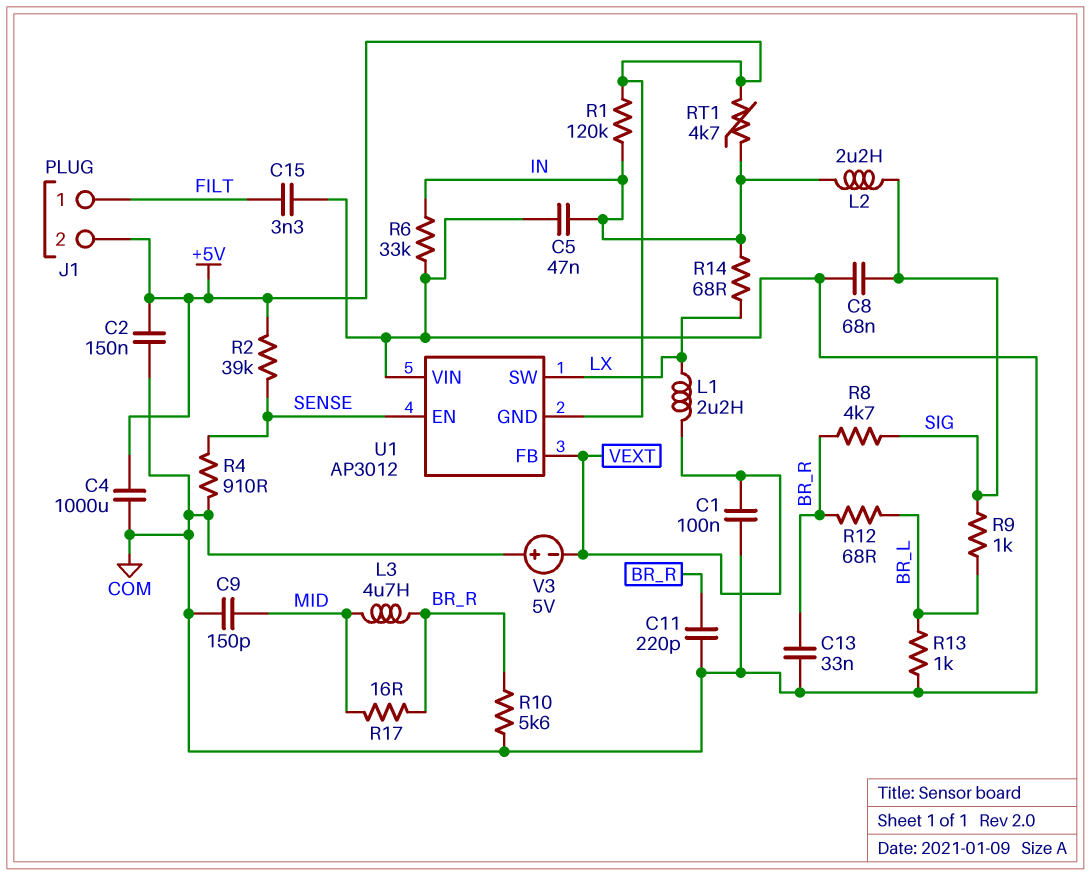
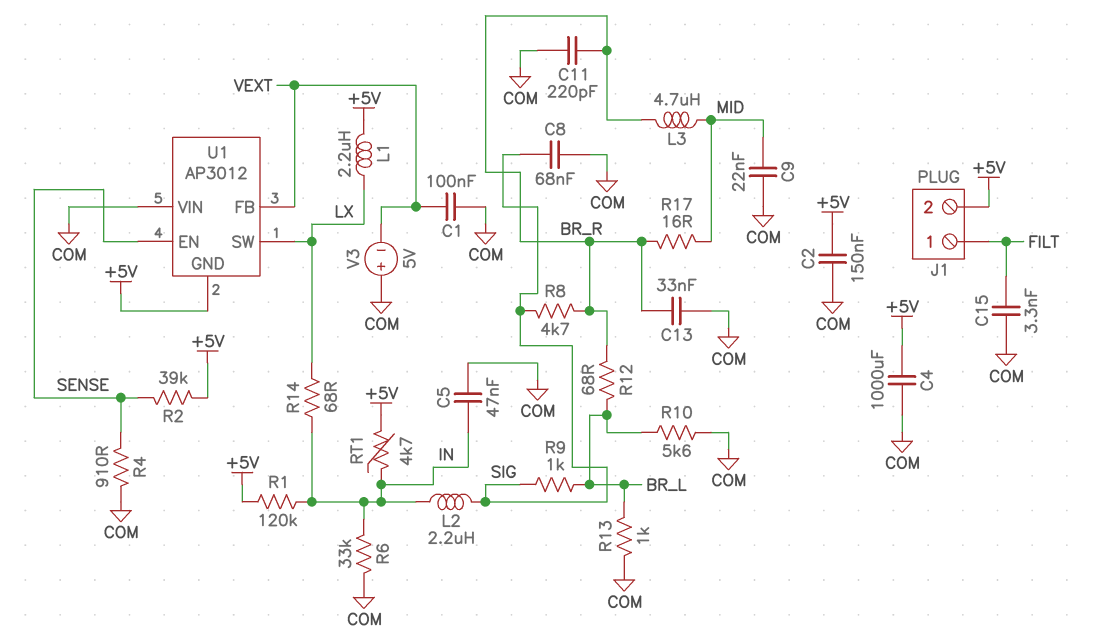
C9: 150pF (COM, MID) -> 22nF (COM, MID)
L1: 2.2uH (LX, VEXT) -> 2.2uH (+5V, LX)
R10: 5.6k (BR_R, COM) -> 5.6k (BR_L, COM)

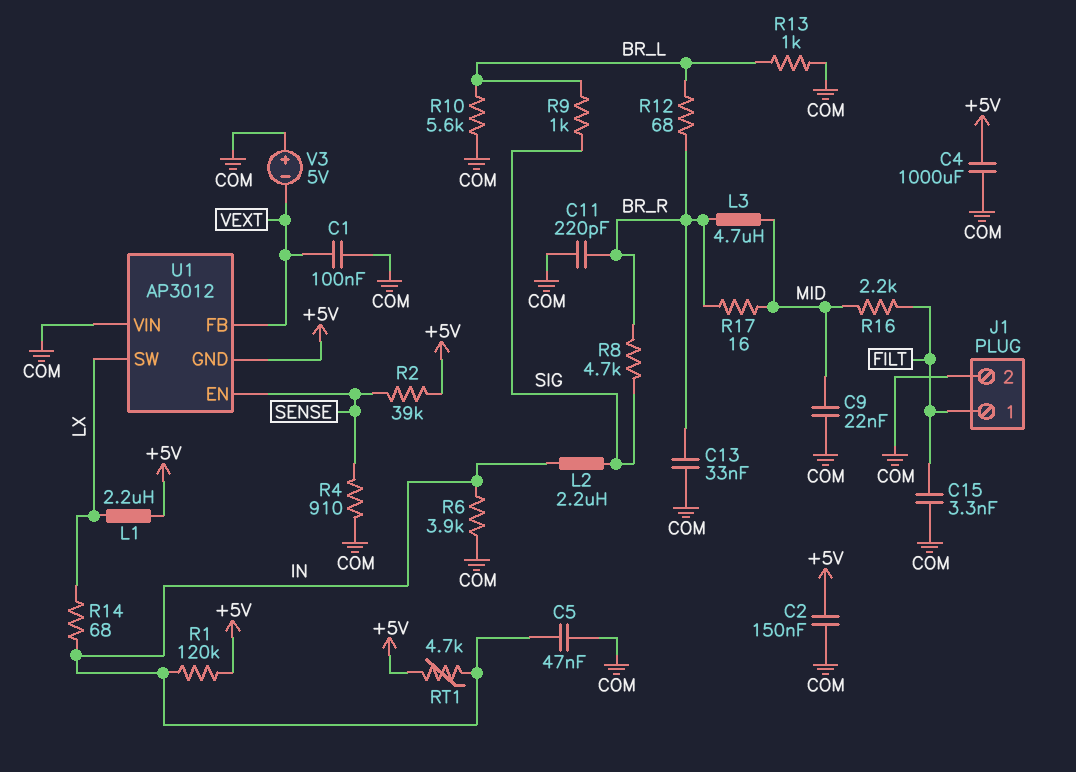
C8: 68nF (COM, SIG) -> none
J1 pin 2: +5V -> COM
R6: 33k (COM, IN) -> 3.9k (COM, IN)
R16: none -> 2.2k (FILT, MID)

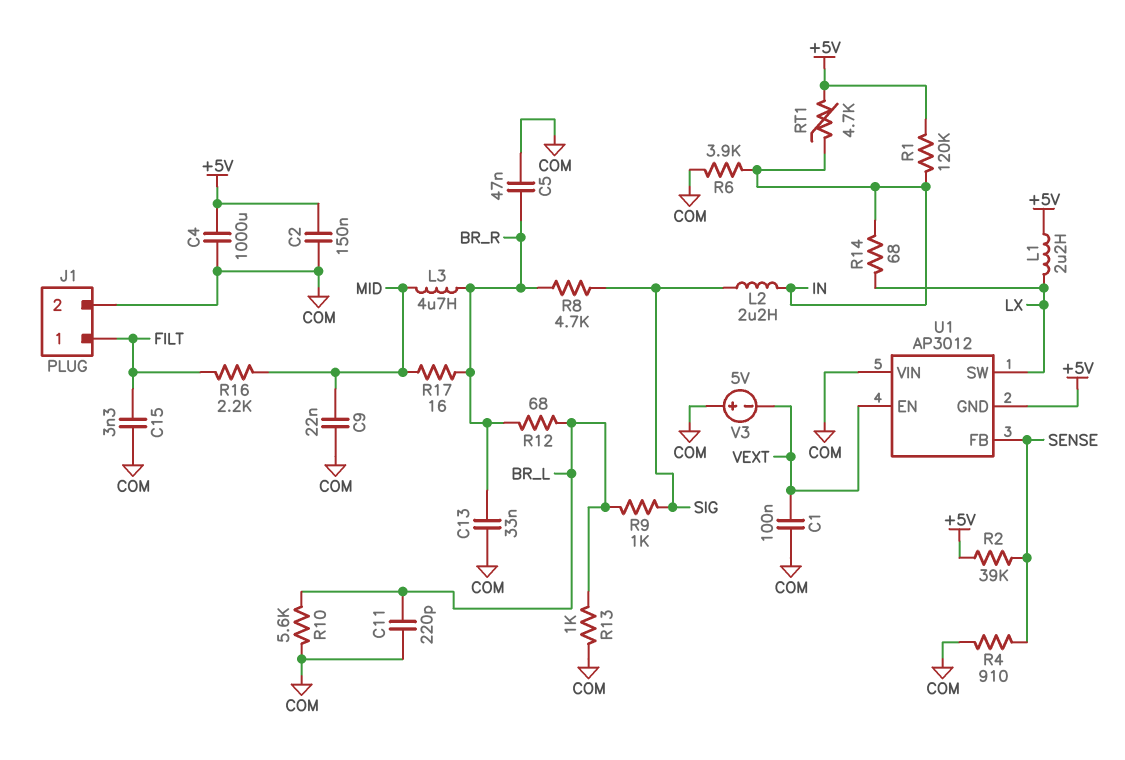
C5: 47nF (COM, IN) -> 47nF (BR_R, COM)
C11: 220pF (BR_R, COM) -> 220pF (BR_L, COM)
U1 pin EN: SENSE -> VEXT
U1 pin FB: VEXT -> SENSE

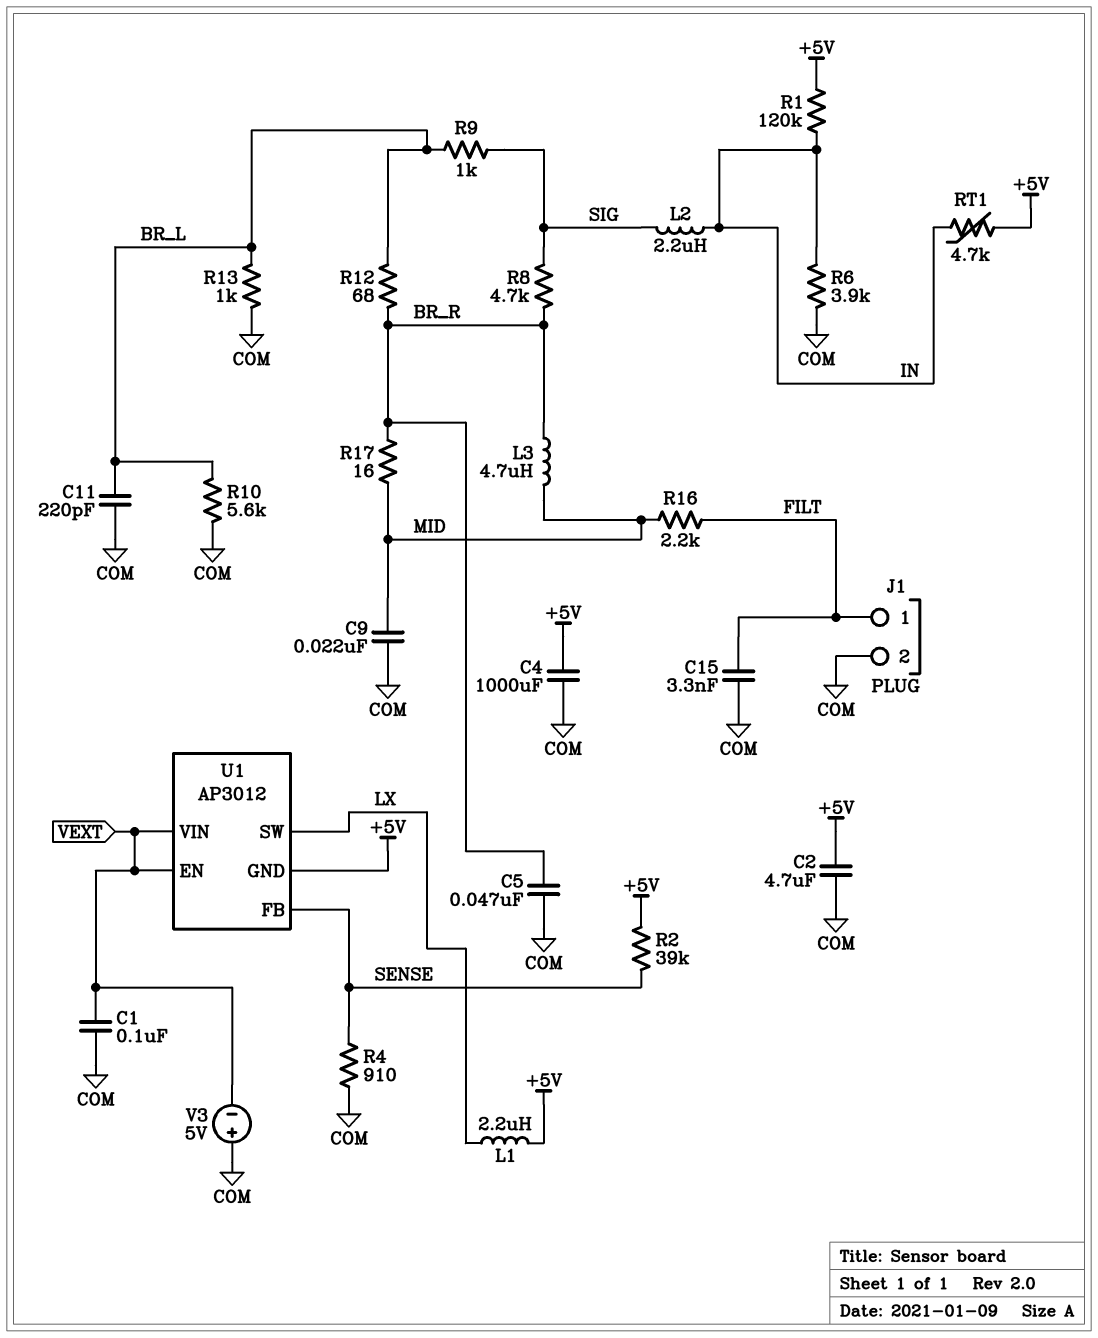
C2: 150nF (+5V, COM) -> 4.7uF (+5V, COM)
C13: 33nF (BR_R, COM) -> none
R14: 68 (IN, LX) -> none
U1 pin VIN: COM -> VEXT

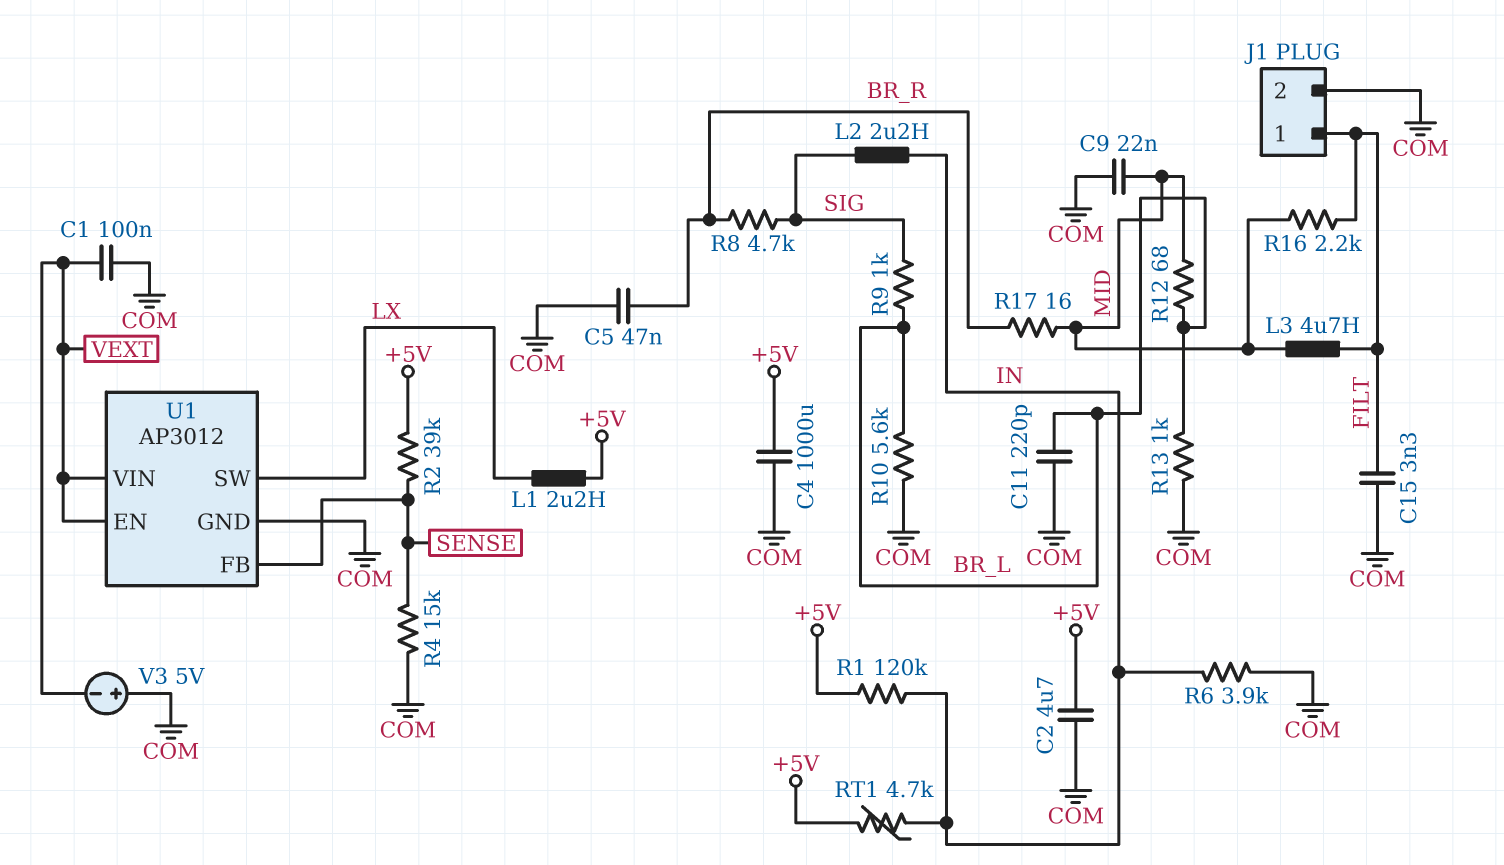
L3: 4.7uH (BR_R, MID) -> 4.7uH (FILT, MID)
R4: 910 (COM, SENSE) -> 15k (COM, SENSE)
R12: 68 (BR_L, BR_R) -> 68 (BR_L, MID)
U1 pin GND: +5V -> COM

